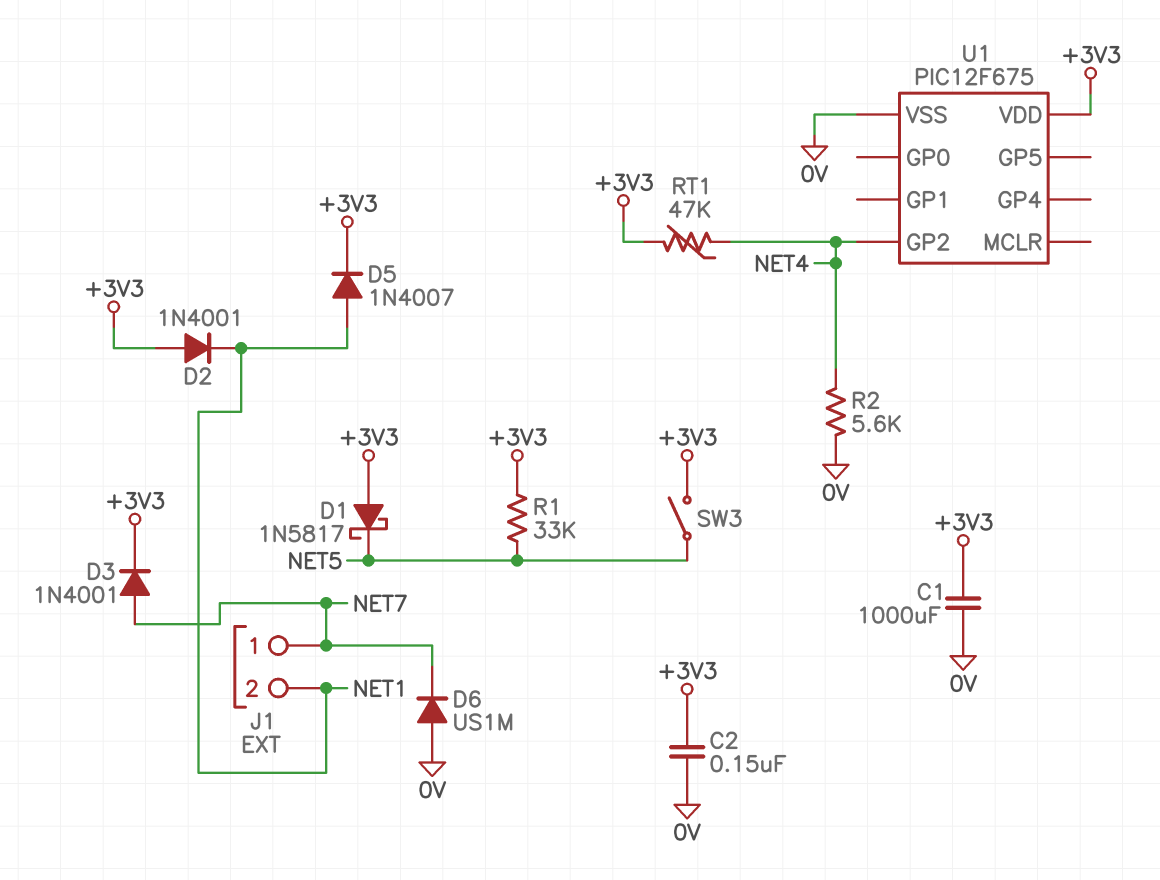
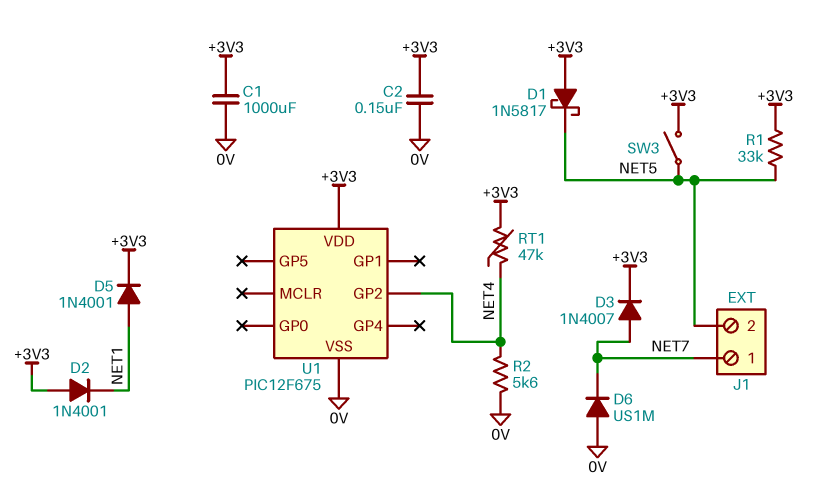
D3: diode 1N4001 (A NET7, K +3V3) -> diode 1N4007 (A NET7, K +3V3)
D5: diode 1N4007 (A NET1, K +3V3) -> diode 1N4001 (A NET1, K +3V3)
J1 pin 2: NET1 -> NET5

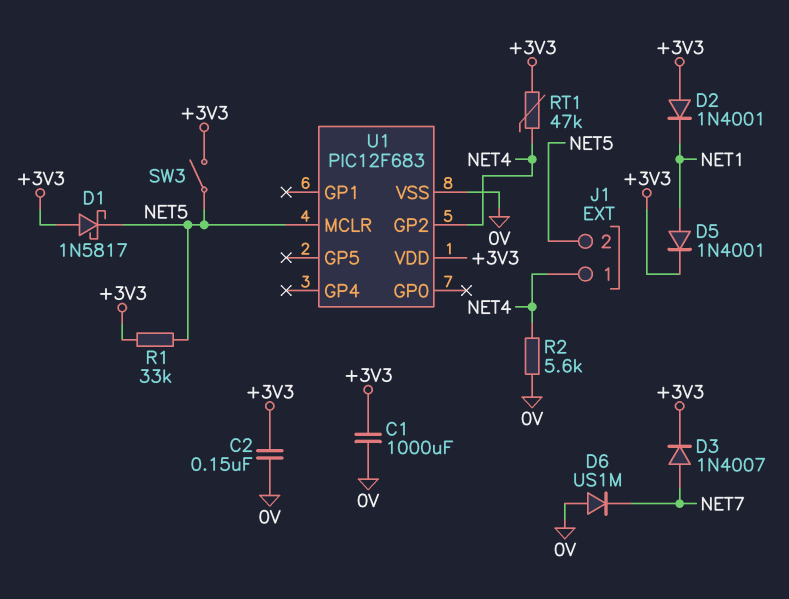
J1 pin 1: NET7 -> NET4
U1: PIC12F675 -> PIC12F683
U1 pin MCLR: none -> NET5

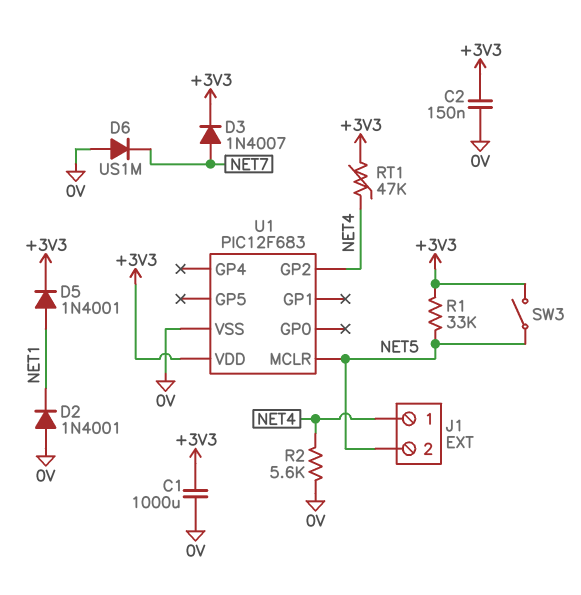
D1: schottky 1N5817 (A +3V3, K NET5) -> none
D2: diode 1N4001 (A +3V3, K NET1) -> diode 1N4001 (A 0V, K NET1)

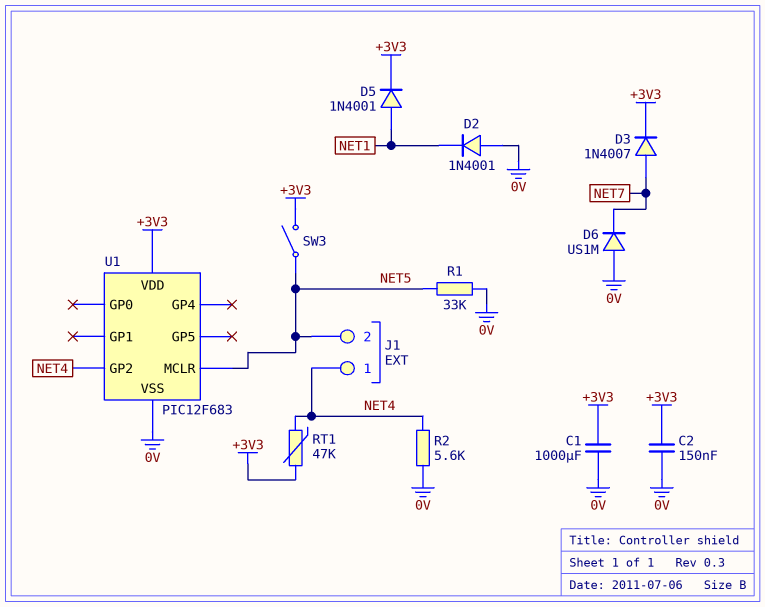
R1: 33k (+3V3, NET5) -> 33k (0V, NET5)

